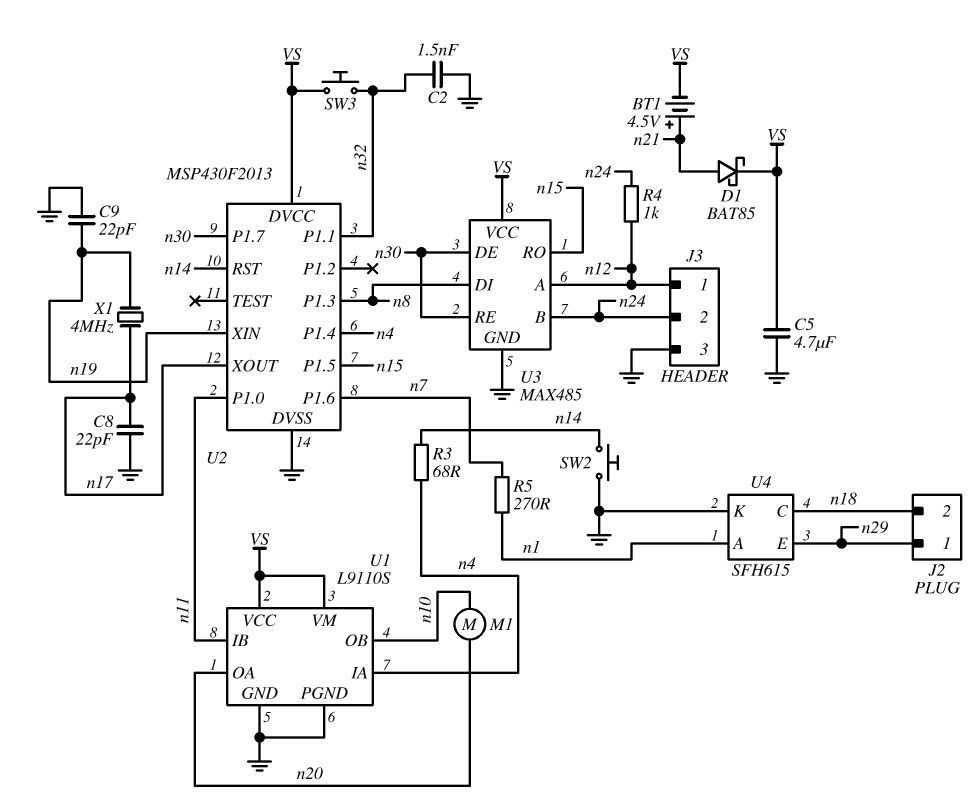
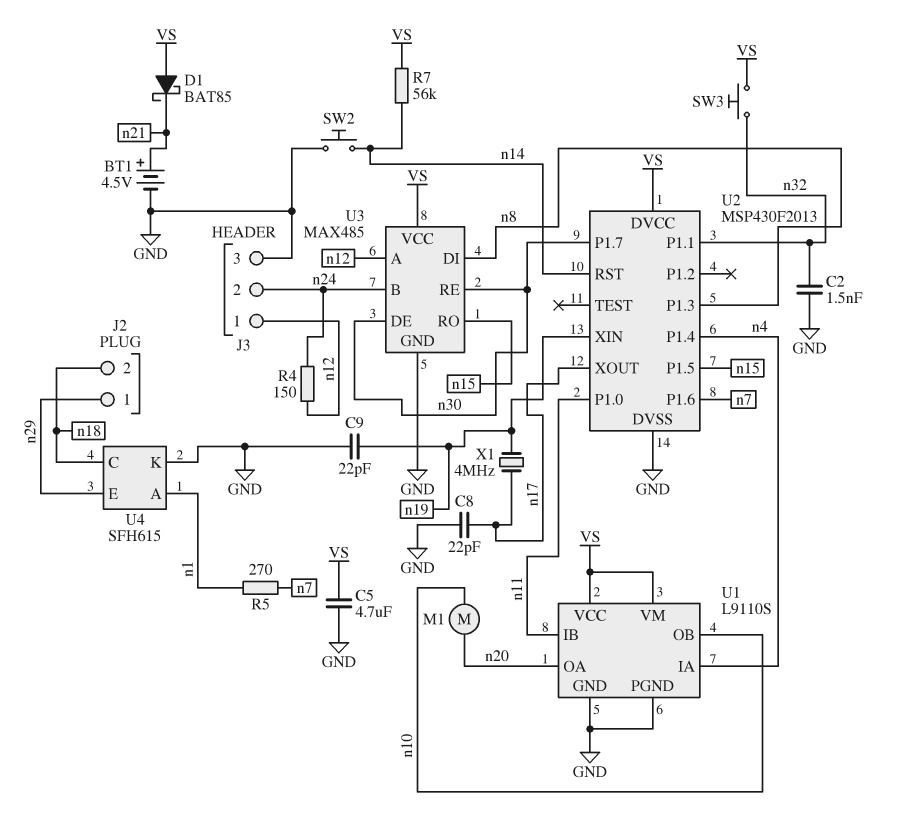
BT1: 4.5V (plus n21, minus VS) -> 4.5V (plus n21, minus GND)
D1: schottky BAT85 (A n21, K VS) -> schottky BAT85 (A VS, K n21)
R3: 68 (n4, n14) -> none
R4: 1k (n12, n24) -> 150 (n12, n24)
R7: none -> 56k (VS, n14)

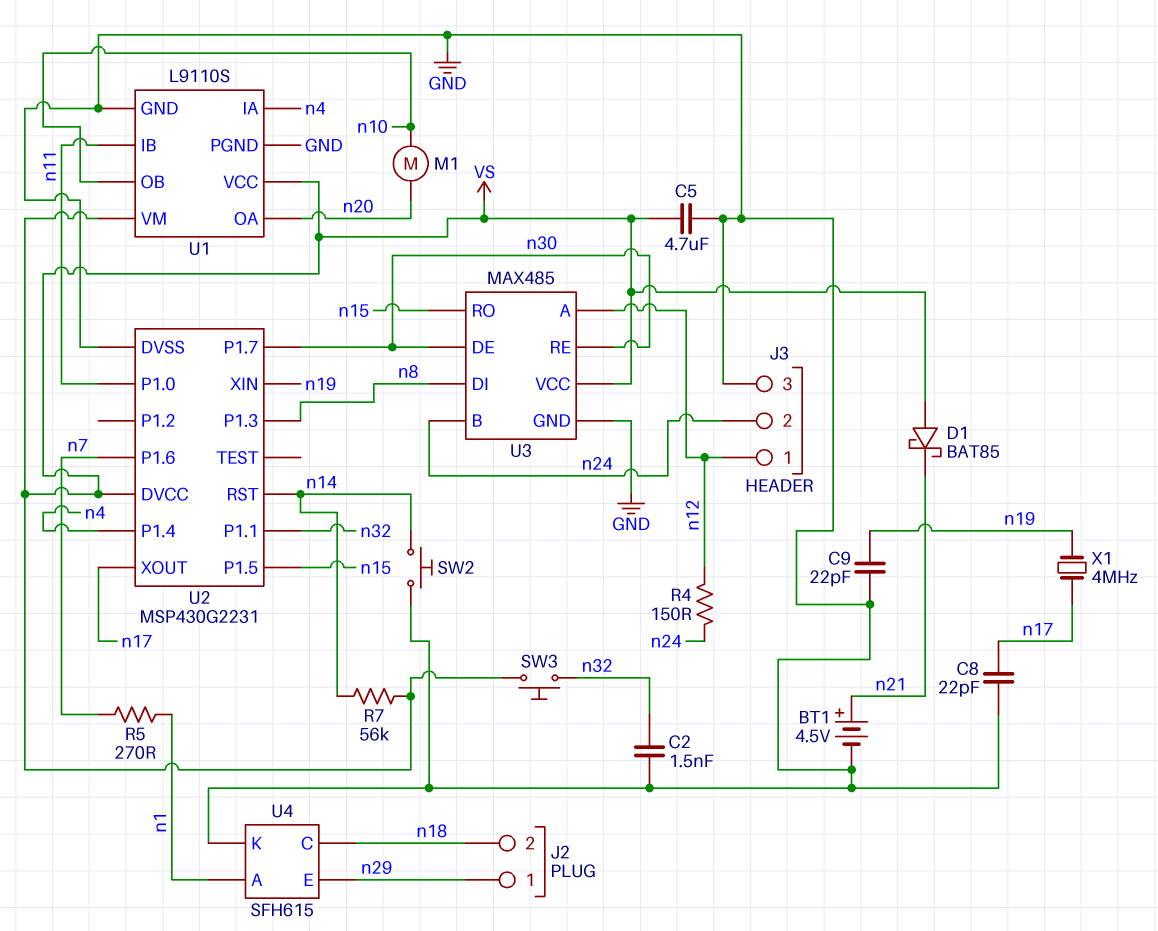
U2: MSP430F2013 -> MSP430G2231

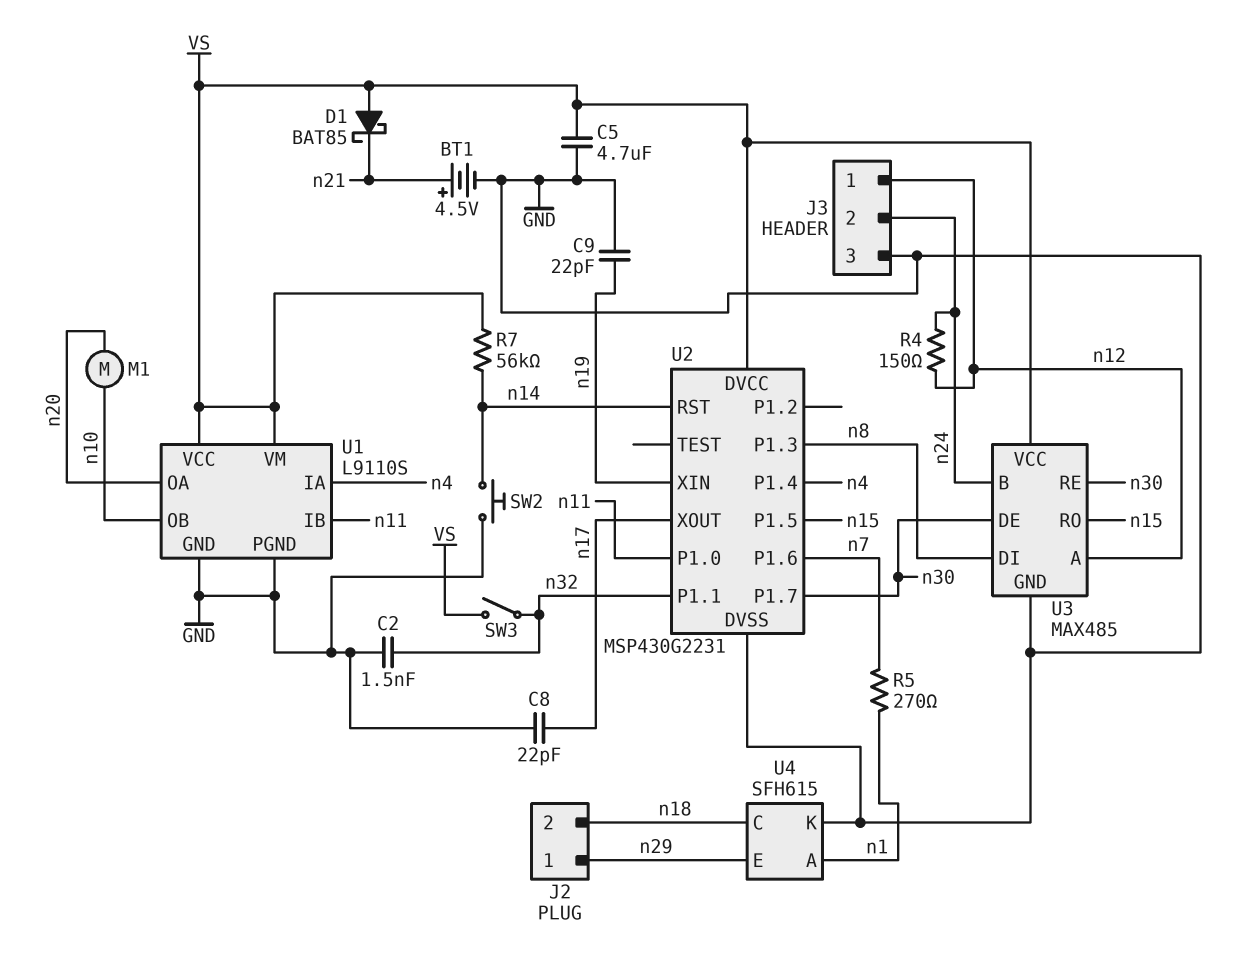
SW3: button (VS, n32) -> switch (VS, n32)
X1: 4MHz (n17, n19) -> none

